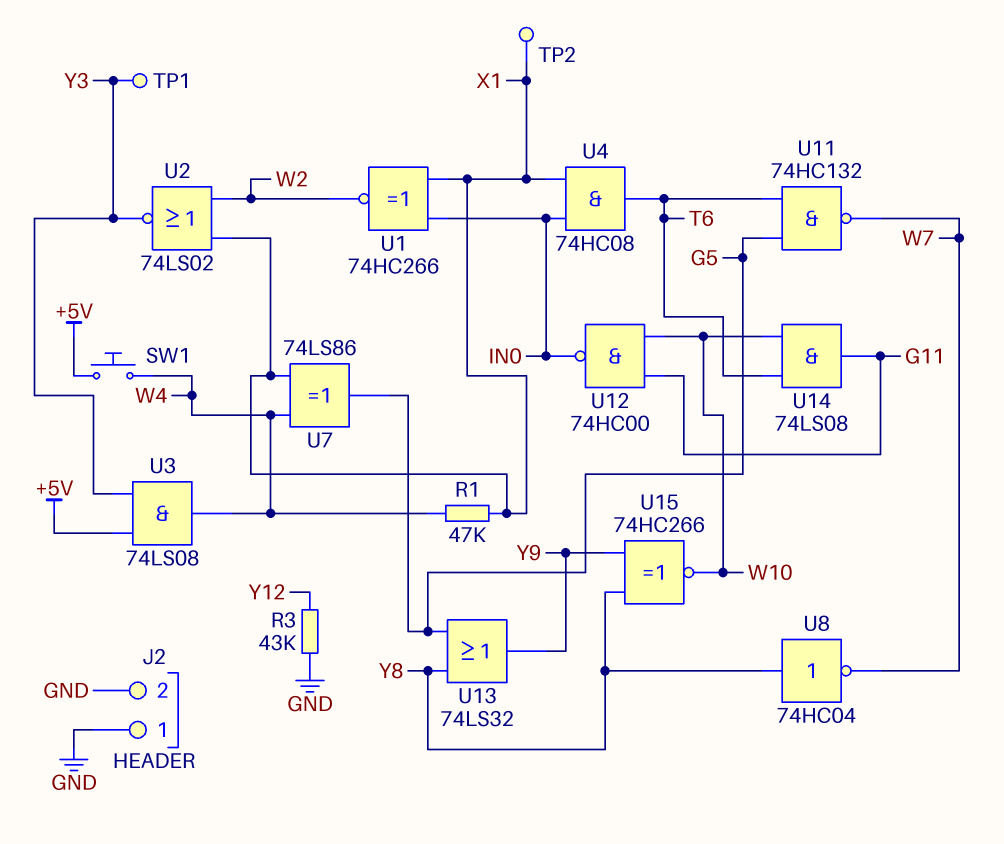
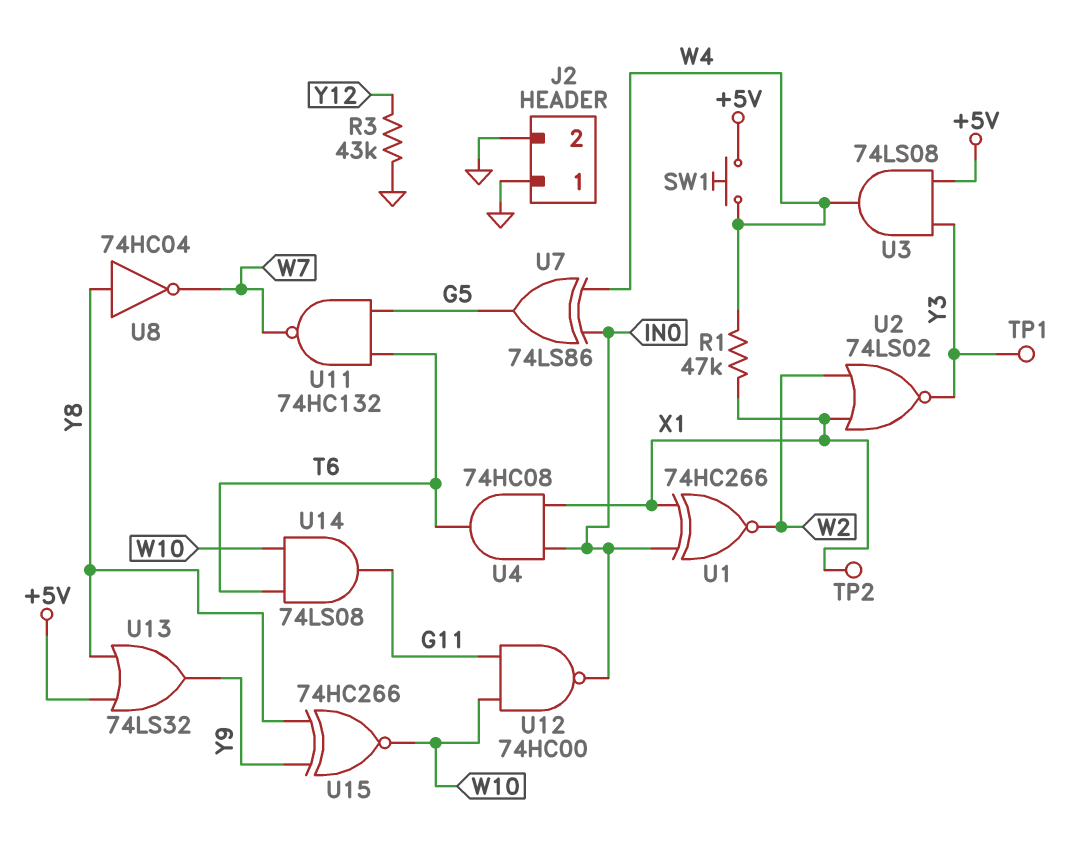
U7: XOR 74LS86 (in W4, in X1, out G5) -> XOR 74LS86 (in IN0, in W4, out G5)
U13: OR 74LS32 (in G5, in Y8, out Y9) -> OR 74LS32 (in +5V, in Y8, out Y9)

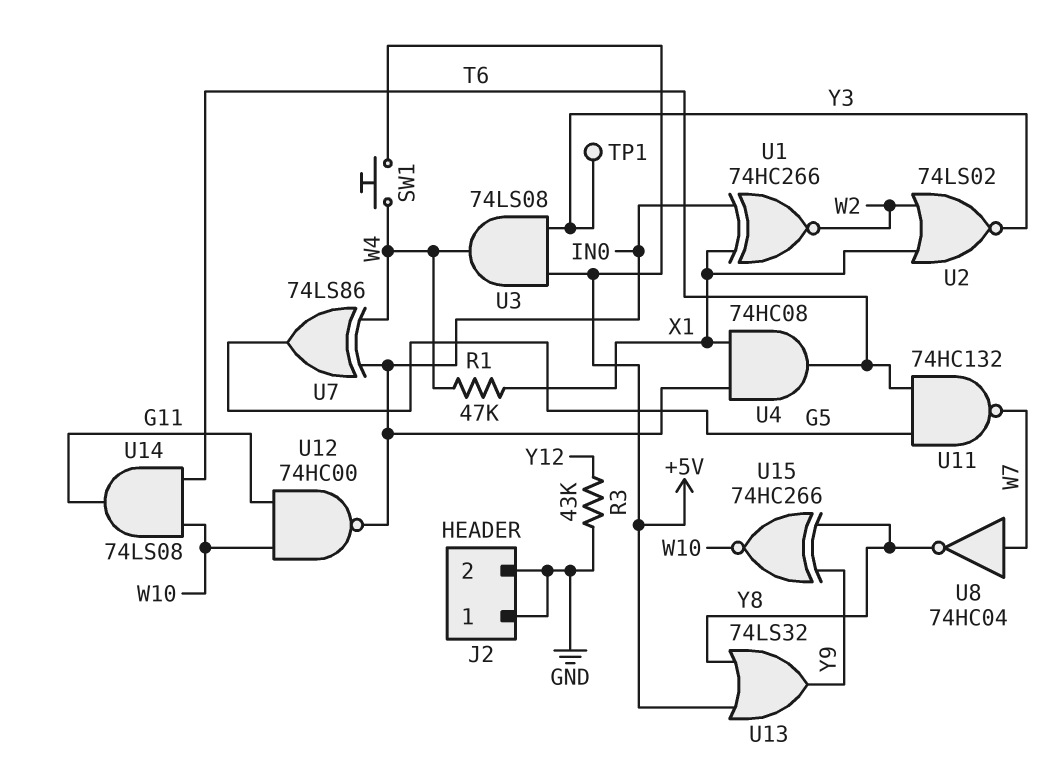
TP2: test point (X1) -> none
U8: NOT 74HC04 (in Y8, out W7) -> NOT 74HC04 (in W7, out Y8)

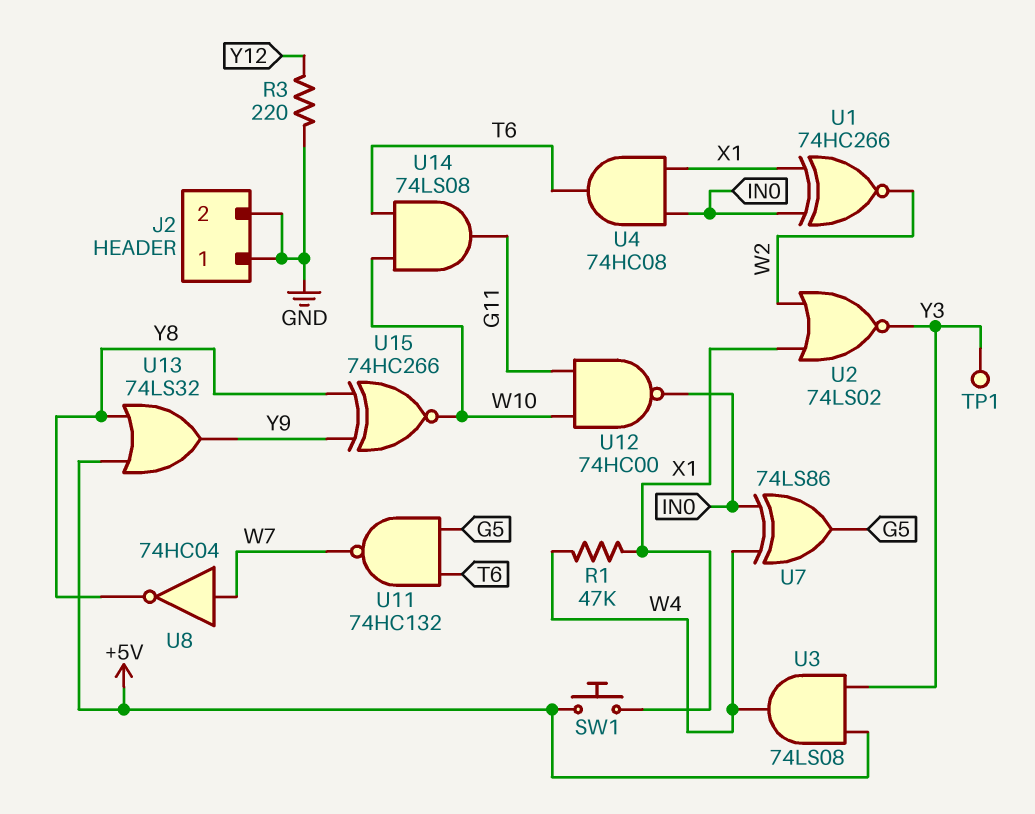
R3: 43k (GND, Y12) -> 220 (GND, Y12)
SW1: button (+5V, W4) -> button (+5V, X1)

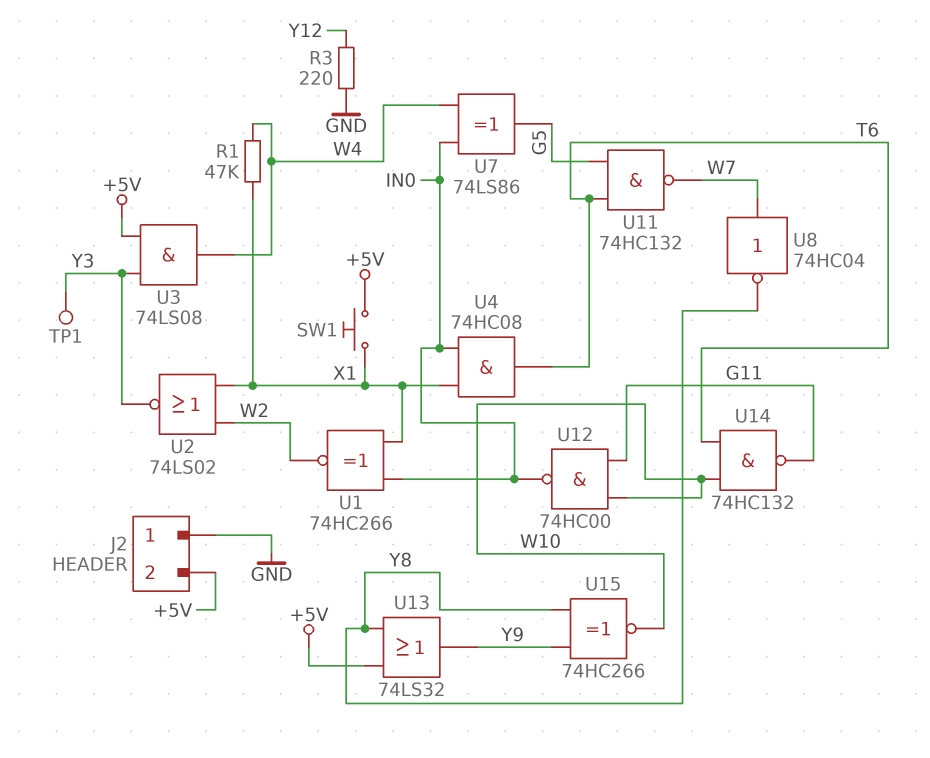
J2 pin 2: GND -> +5V
U14: AND 74LS08 (in T6, in W10, out G11) -> NAND 74HC132 (in T6, in W10, out G11)

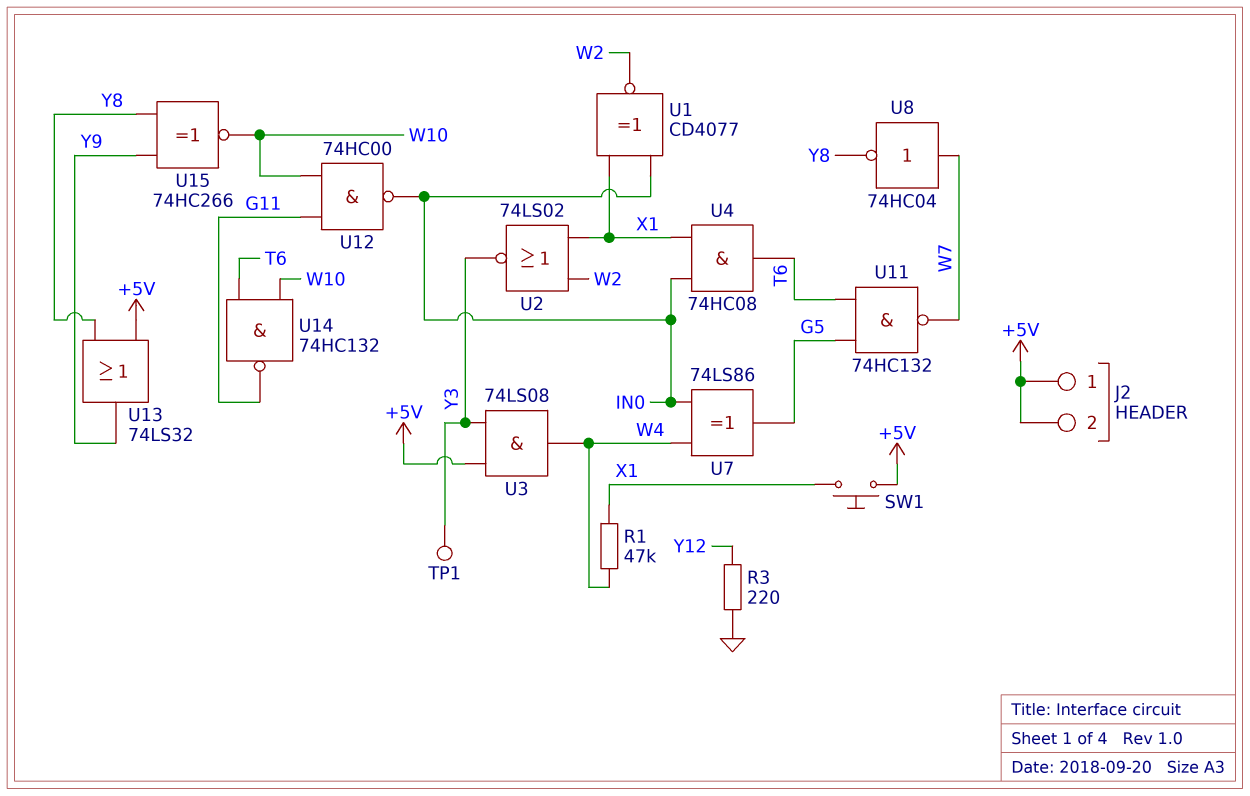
J2 pin 1: GND -> +5V
U1: XNOR 74HC266 (in IN0, in X1, out W2) -> XNOR CD4077 (in IN0, in X1, out W2)

